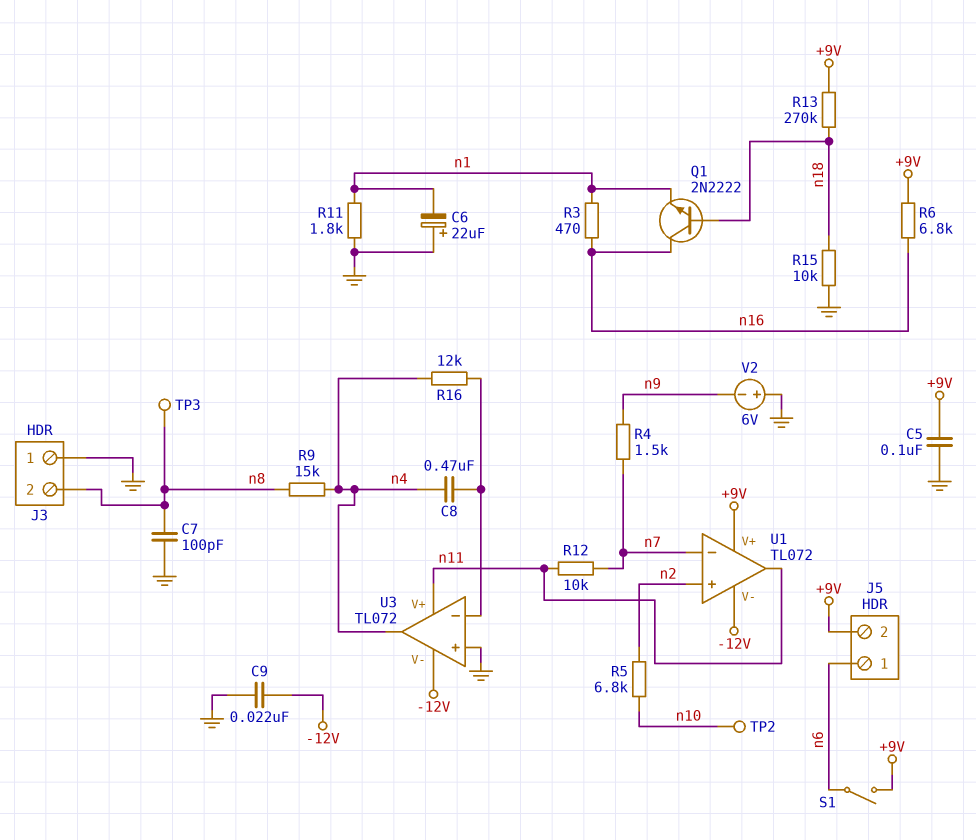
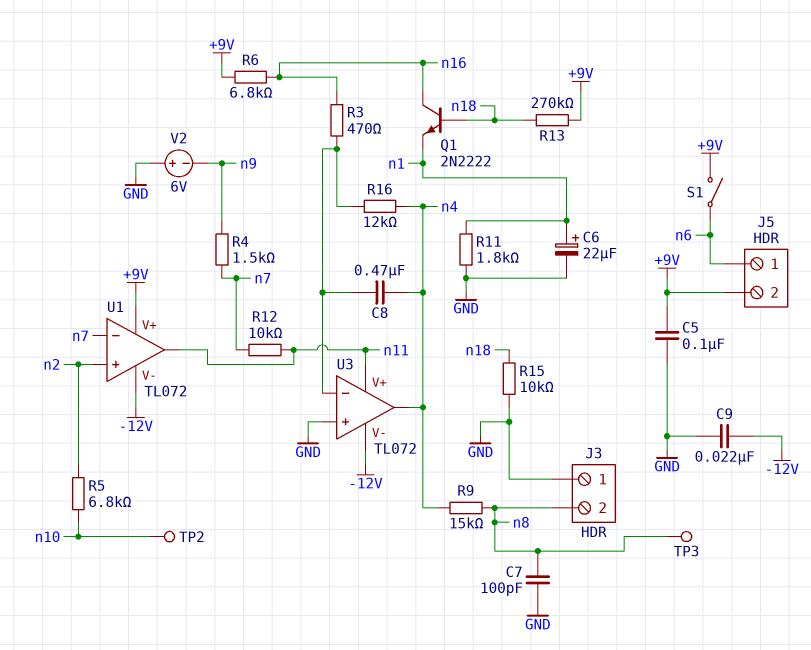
C6: 22uF (plus GND, minus n1) -> 22uF (plus n1, minus GND)
R3: 470 (n1, n16) -> 470 (U3/in-, n16)

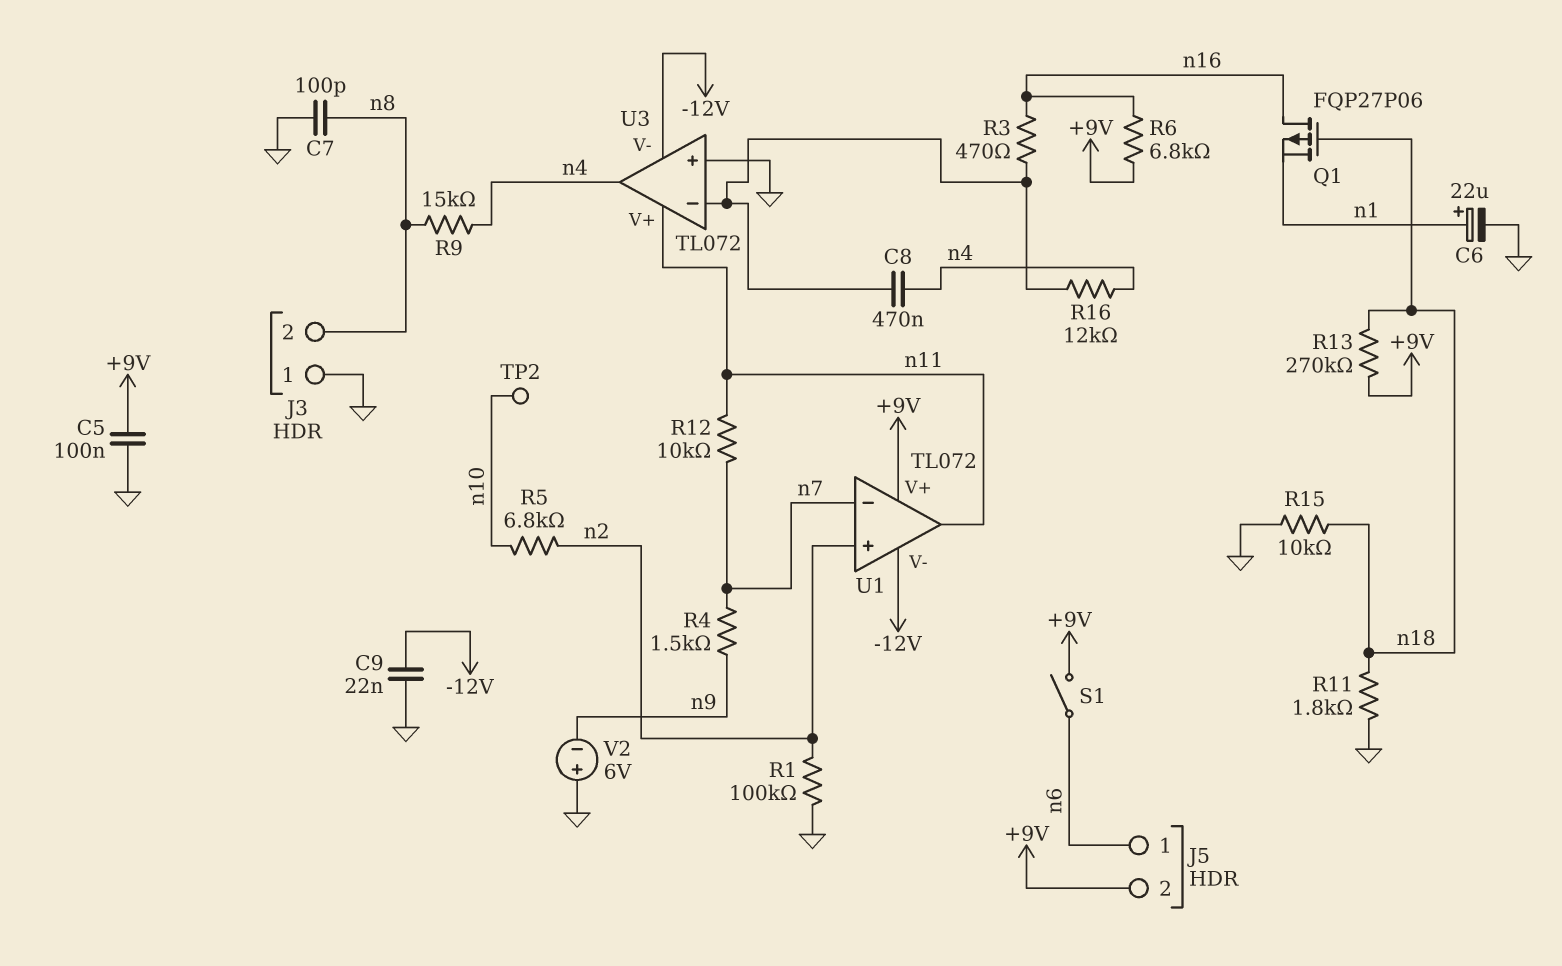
Q1: NPN 2N2222 (B n18, C n16, E n1) -> PMOS FQP27P06 (G n18, D n16, S n1)
R1: none -> 100k (GND, n2)
R11: 1.8k (GND, n1) -> 1.8k (GND, n18)
TP3: test point (n8) -> none

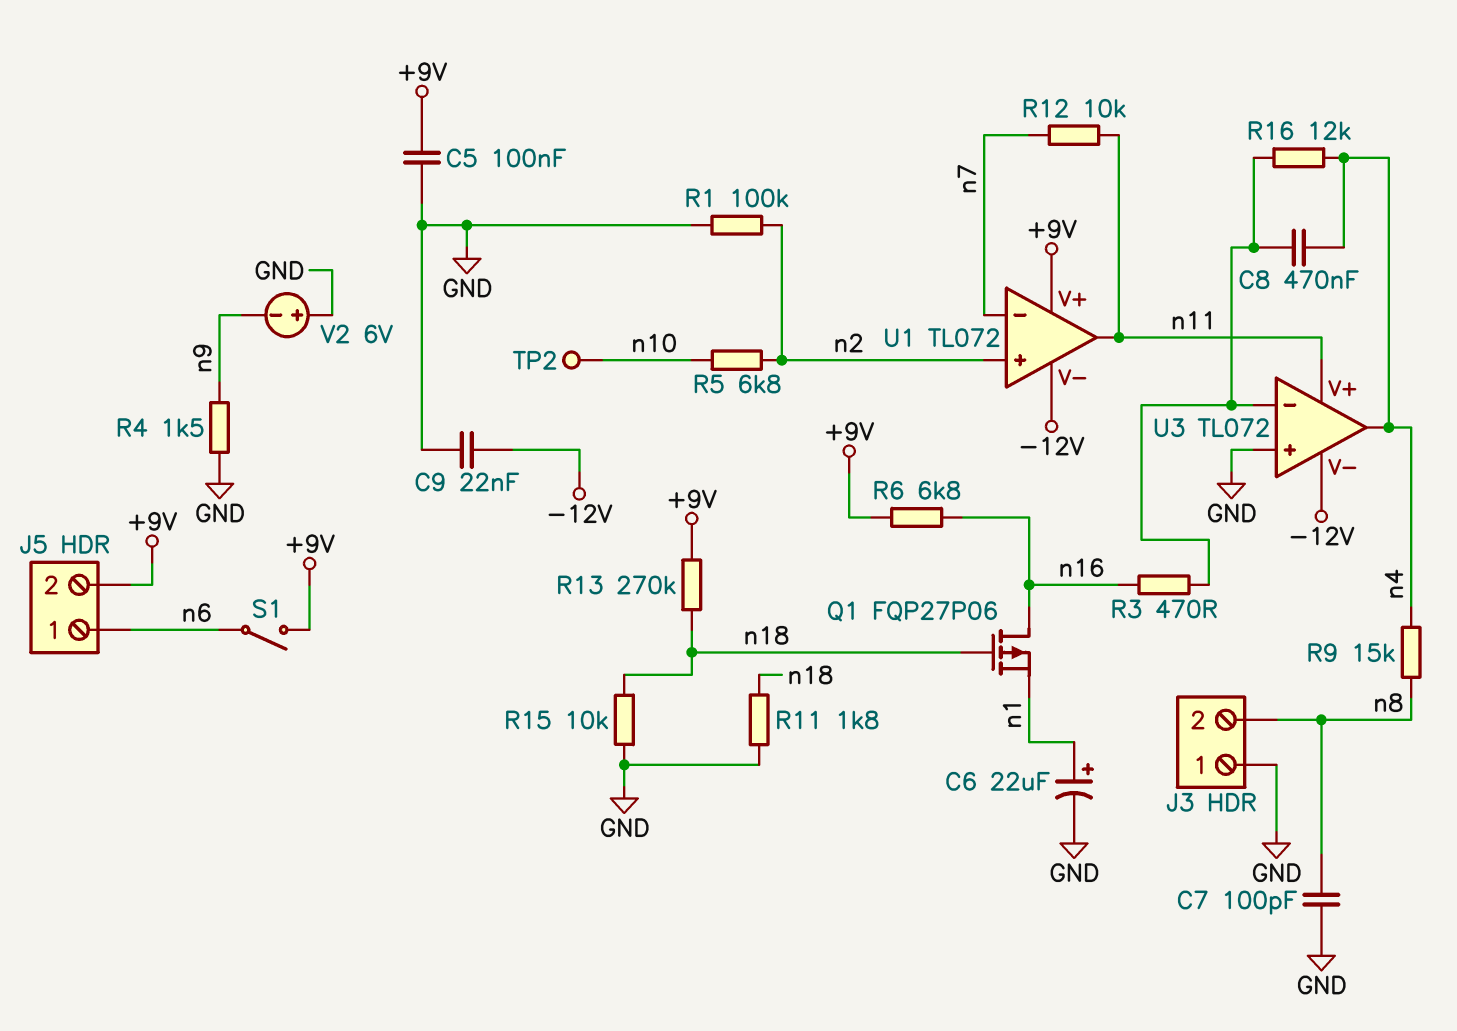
R4: 1.5k (n7, n9) -> 1.5k (GND, n9)

